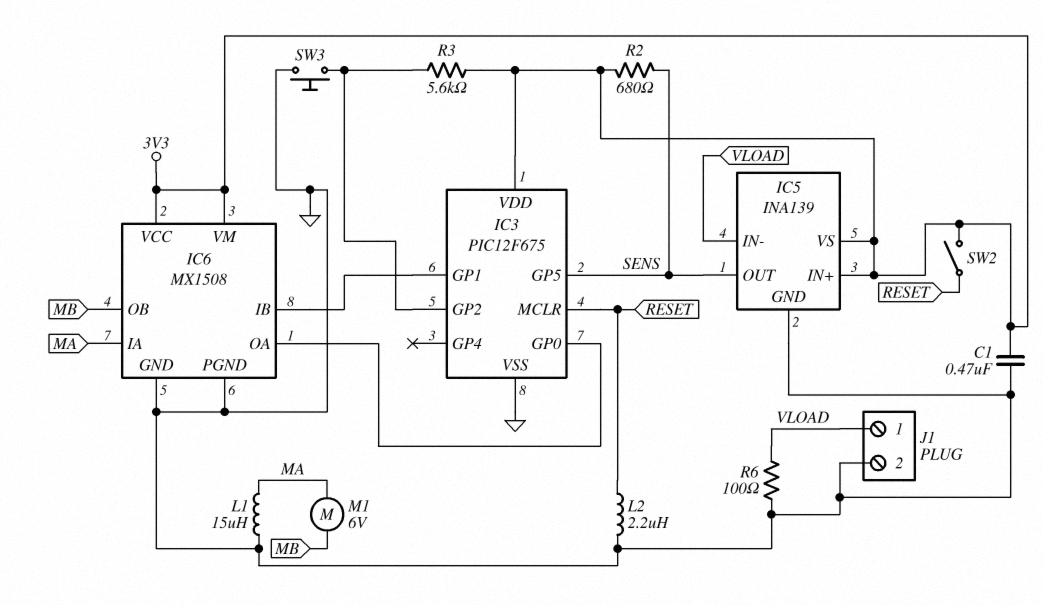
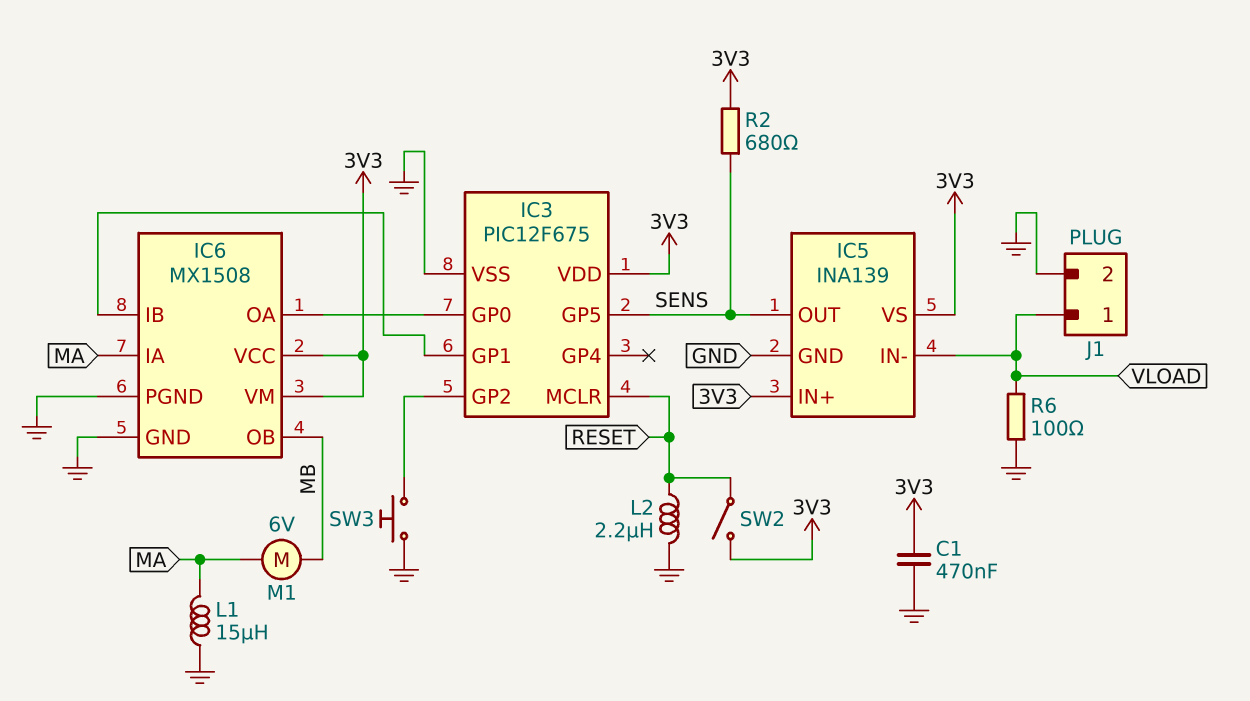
R3: 5.6k (3V3, IC3/GP2) -> none

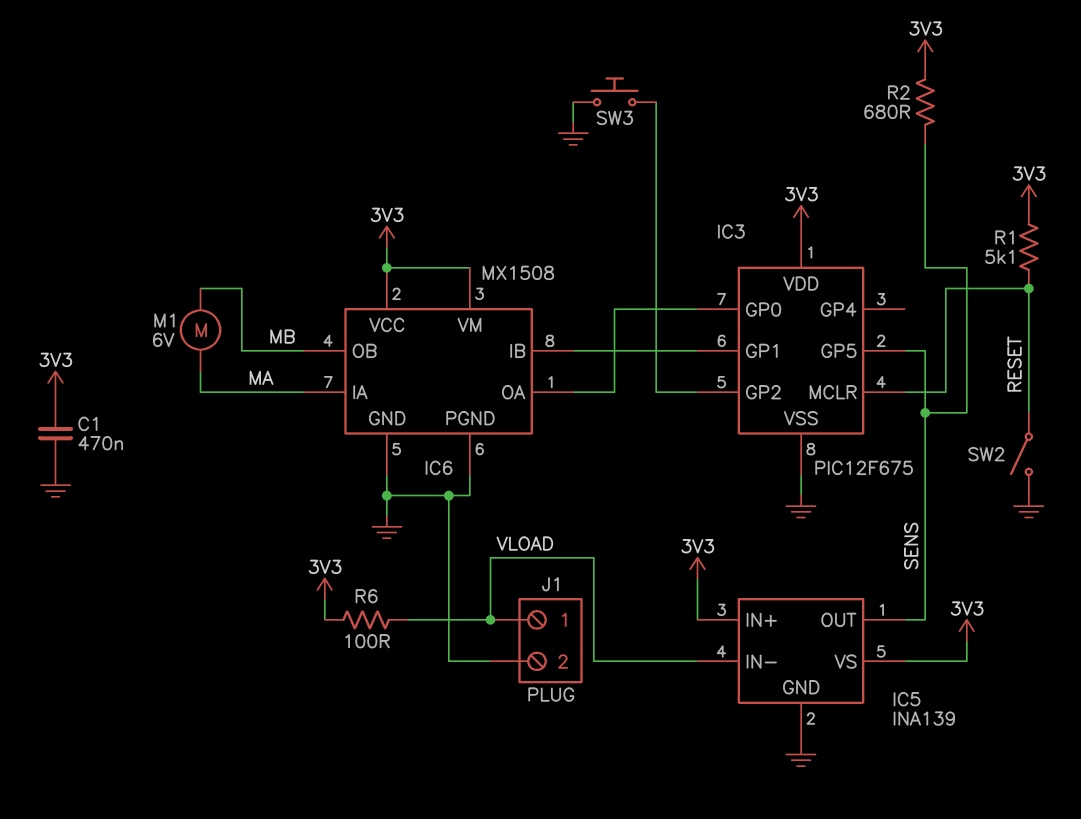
L1: 15uH (GND, MA) -> none
L2: 2.2uH (GND, RESET) -> none
R1: none -> 5.1k (3V3, RESET)
R6: 100 (GND, VLOAD) -> 100 (3V3, VLOAD)
SW2: switch (3V3, RESET) -> switch (GND, RESET)

